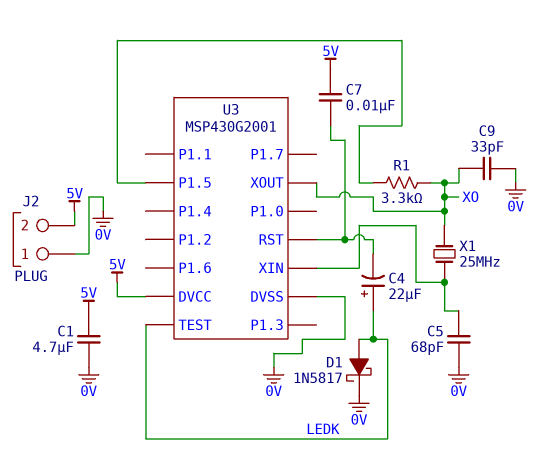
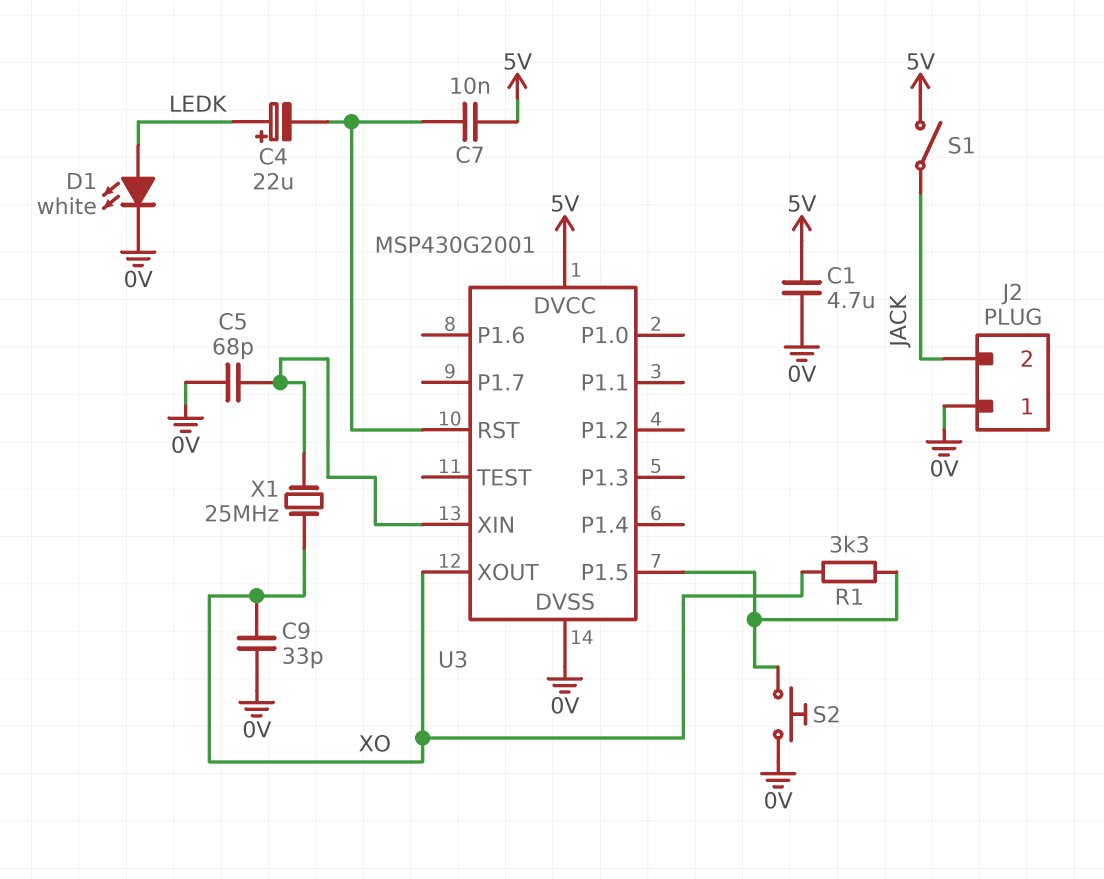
D1: schottky 1N5817 (A LEDK, K 0V) -> LED white (A LEDK, K 0V)
J2 pin 2: 5V -> JACK
S1: none -> switch (5V, JACK)
S2: none -> button (0V, U3/P1.5)
U3 pin TEST: LEDK -> none

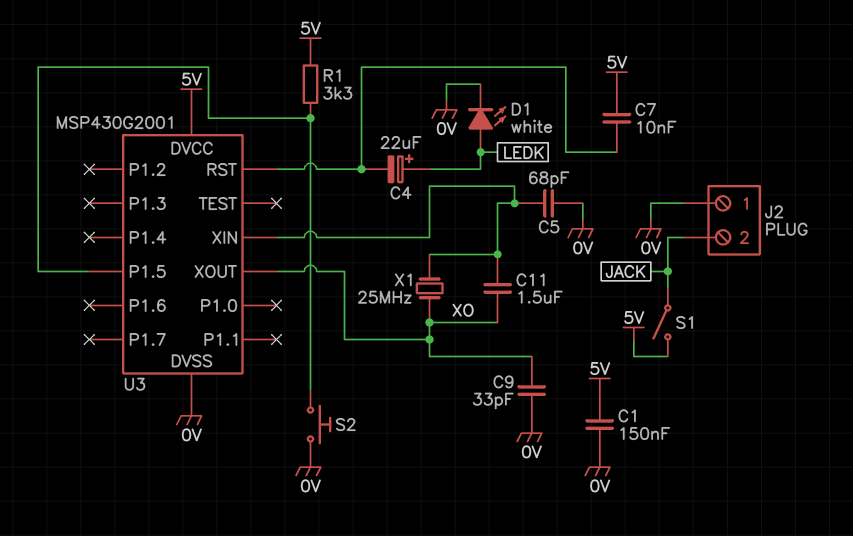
C1: 4.7uF (0V, 5V) -> 150nF (0V, 5V)
C11: none -> 1.5uF (U3/XIN, XO)
R1: 3.3k (U3/P1.5, XO) -> 3.3k (5V, U3/P1.5)

